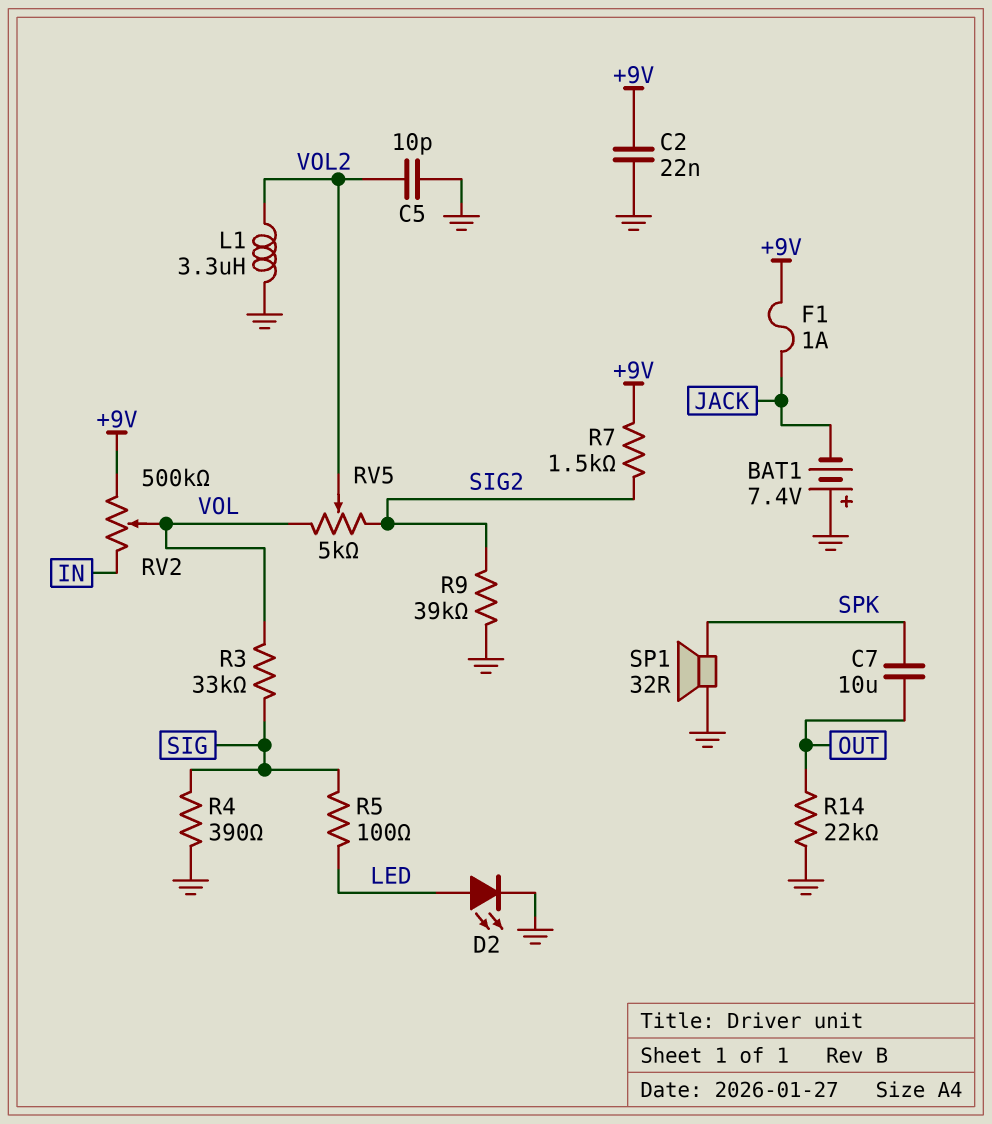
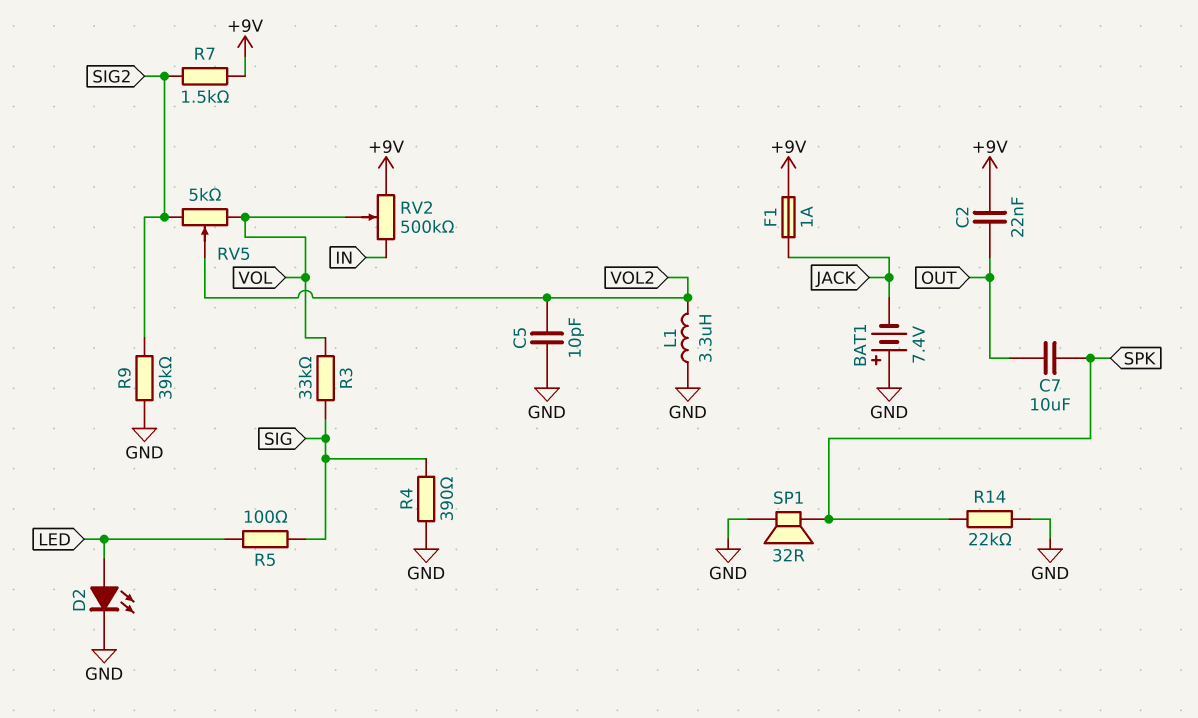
C2: 22nF (+9V, GND) -> 22nF (+9V, OUT)
R14: 22k (GND, OUT) -> 22k (GND, SPK)

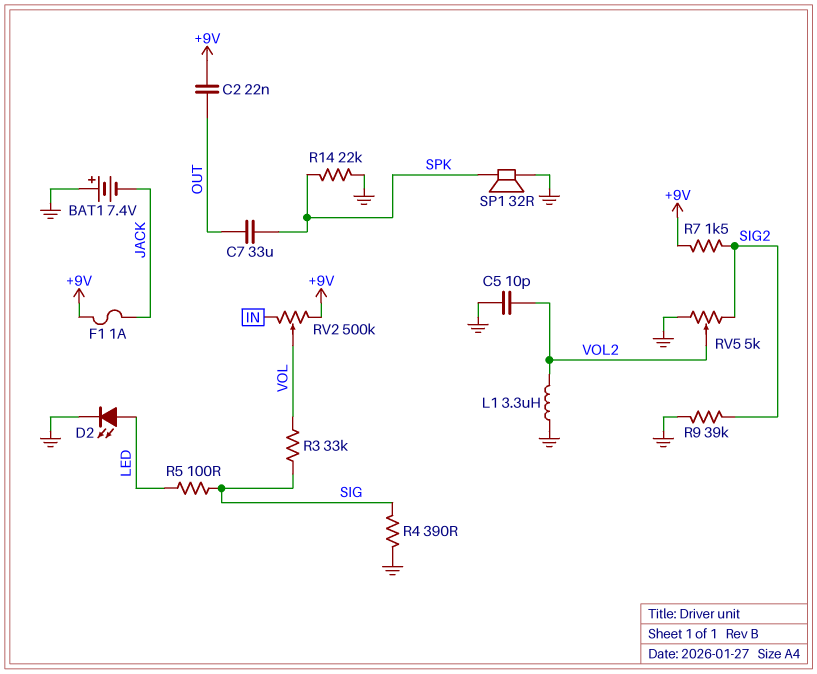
C7: 10uF (OUT, SPK) -> 33uF (OUT, SPK)
RV5: 5k (SIG2, VOL, wiper VOL2) -> 5k (GND, SIG2, wiper VOL2)

